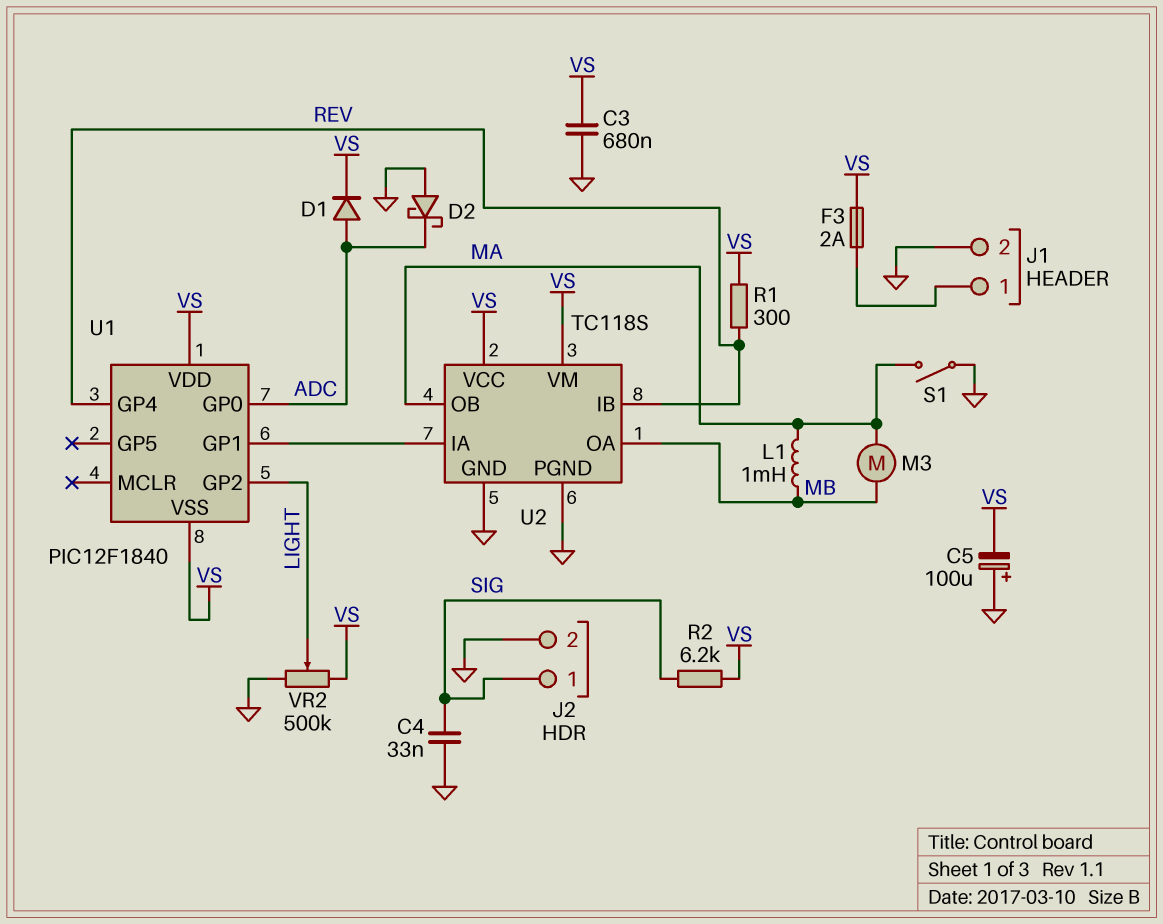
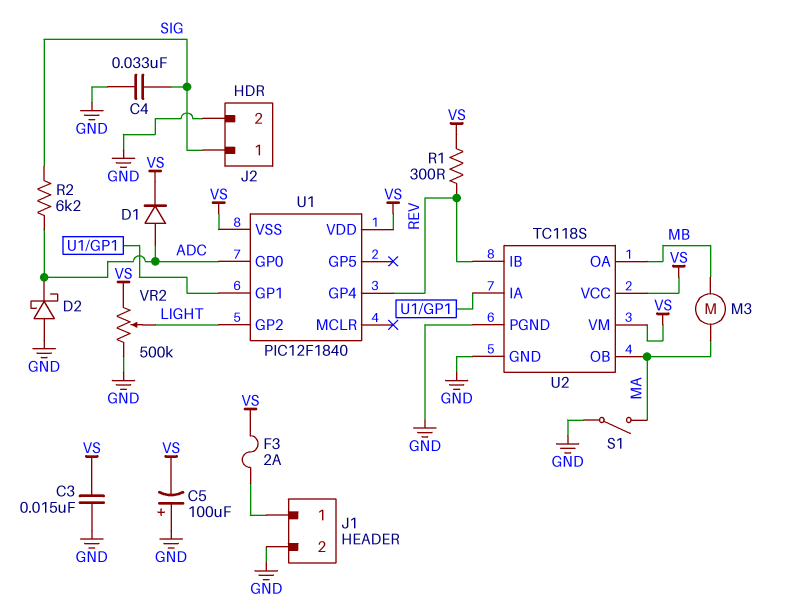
C3: 680nF (GND, VS) -> 15nF (GND, VS)
L1: 1mH (MA, MB) -> none
R2: 6.2k (SIG, VS) -> 6.2k (ADC, SIG)

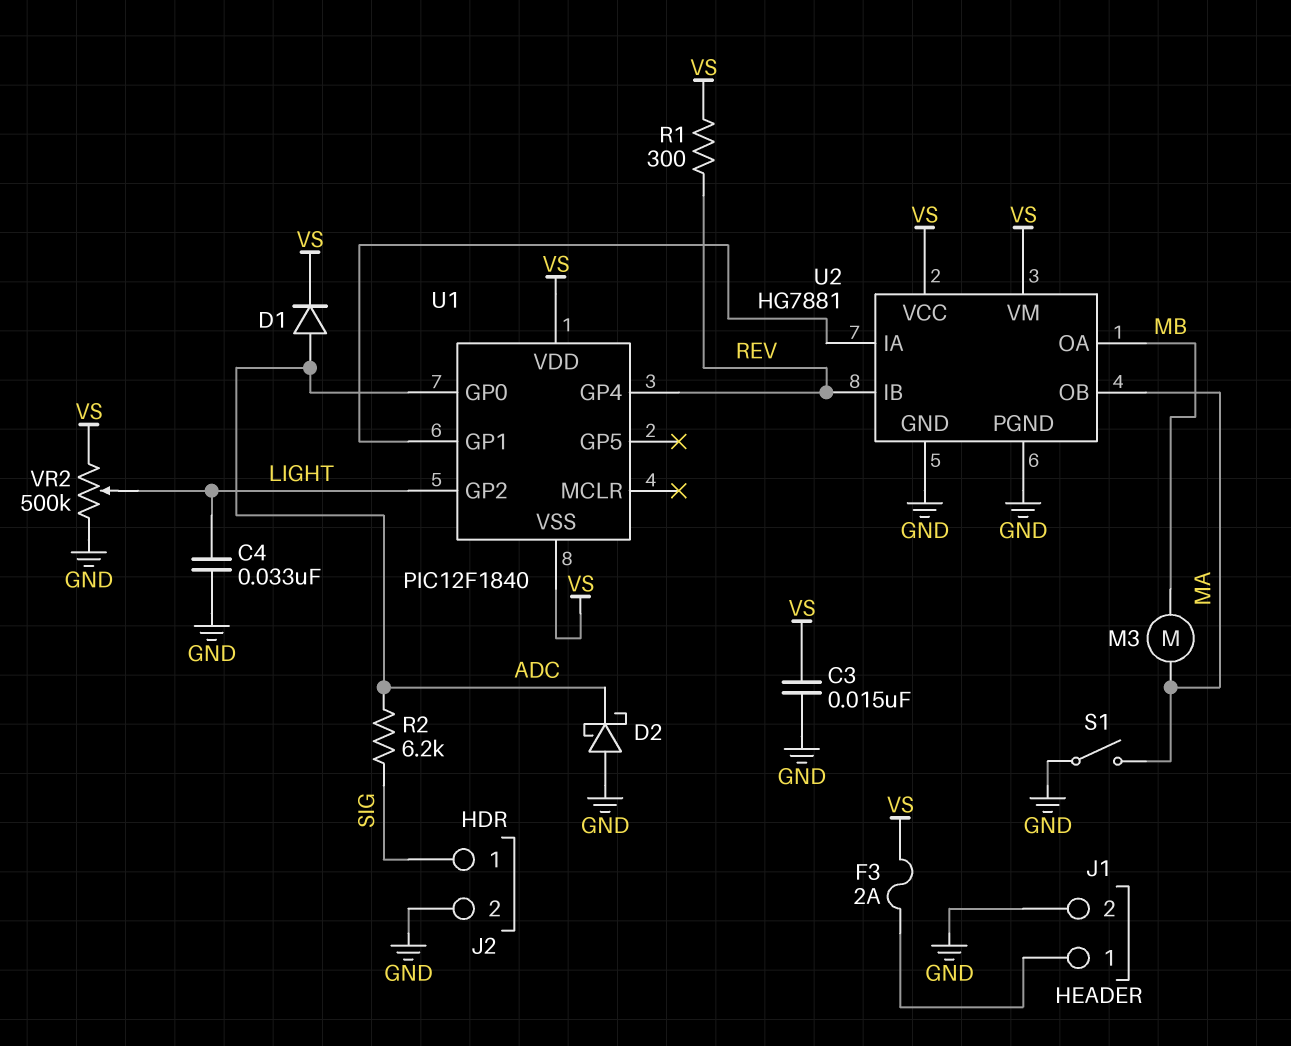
C4: 33nF (GND, SIG) -> 33nF (GND, LIGHT)
C5: 100uF (plus GND, minus VS) -> none
U2: TC118S -> HG7881

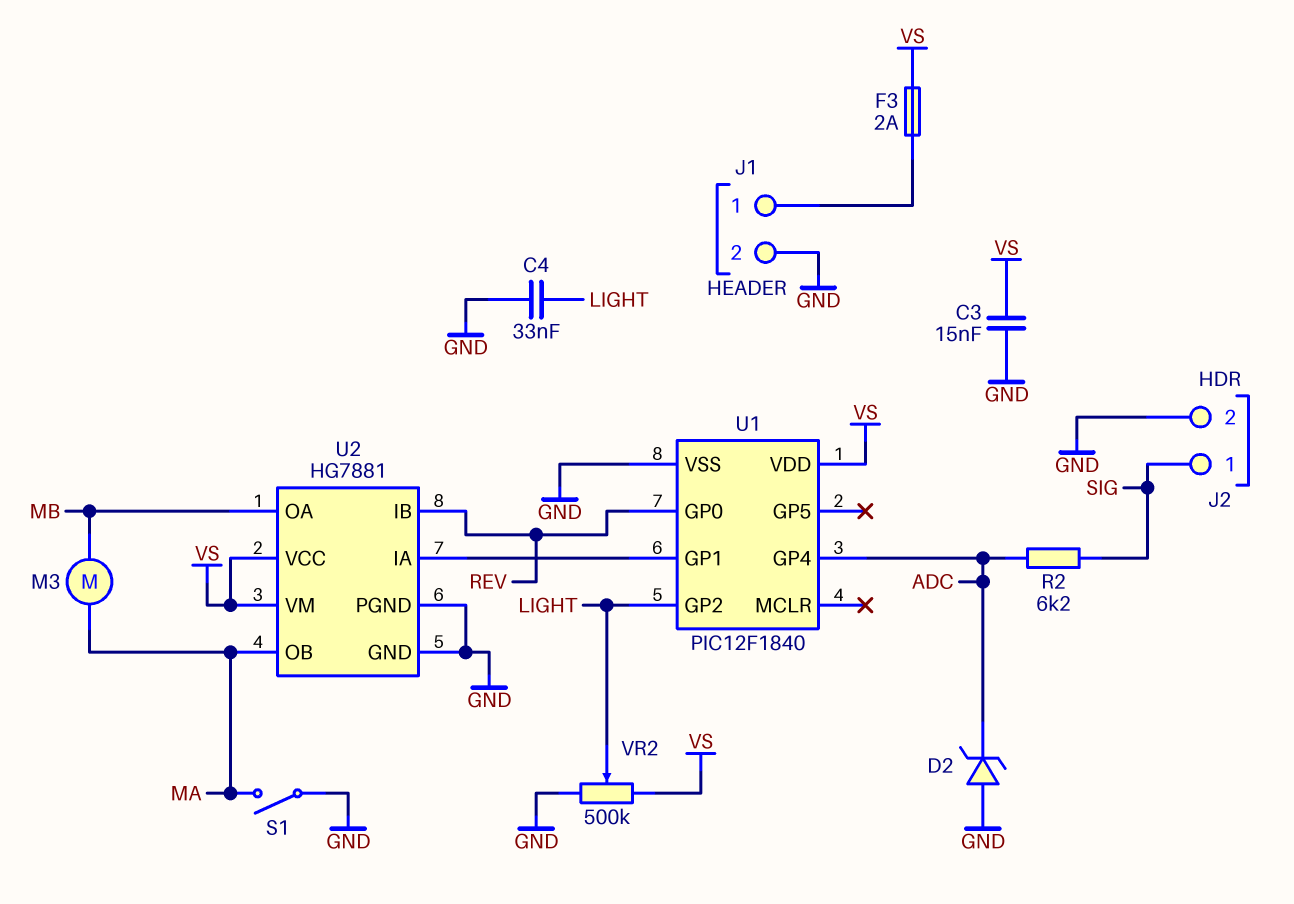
D1: diode (A ADC, K VS) -> none
D2: schottky (A GND, K ADC) -> zener (A GND, K ADC)
R1: 300 (REV, VS) -> none
U1 pin GP0: ADC -> REV
U1 pin GP4: REV -> ADC
U1 pin VSS: VS -> GND

